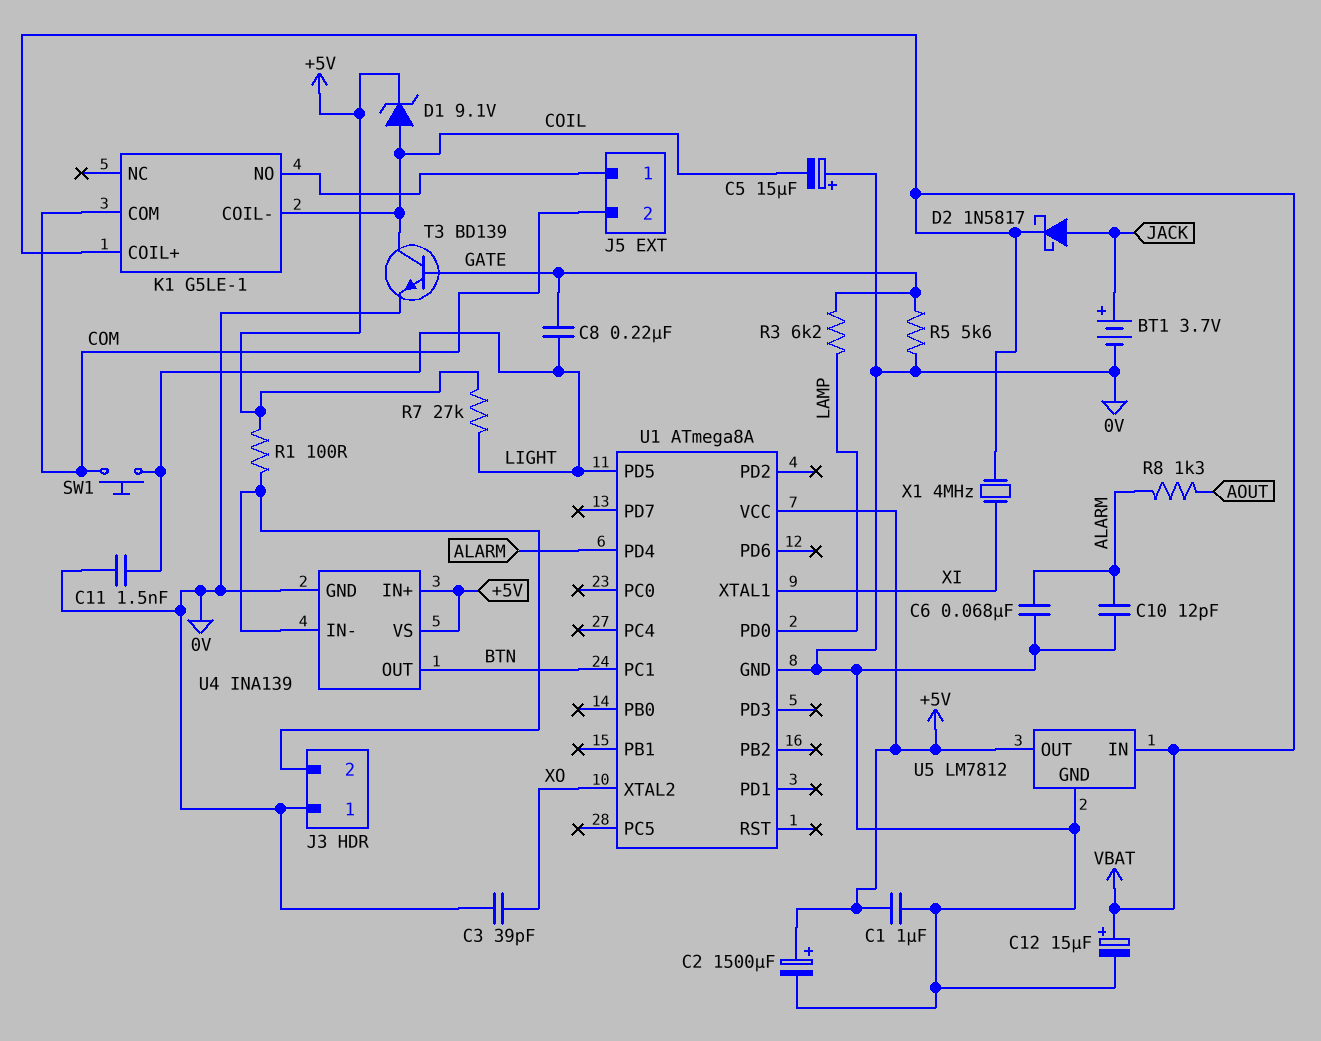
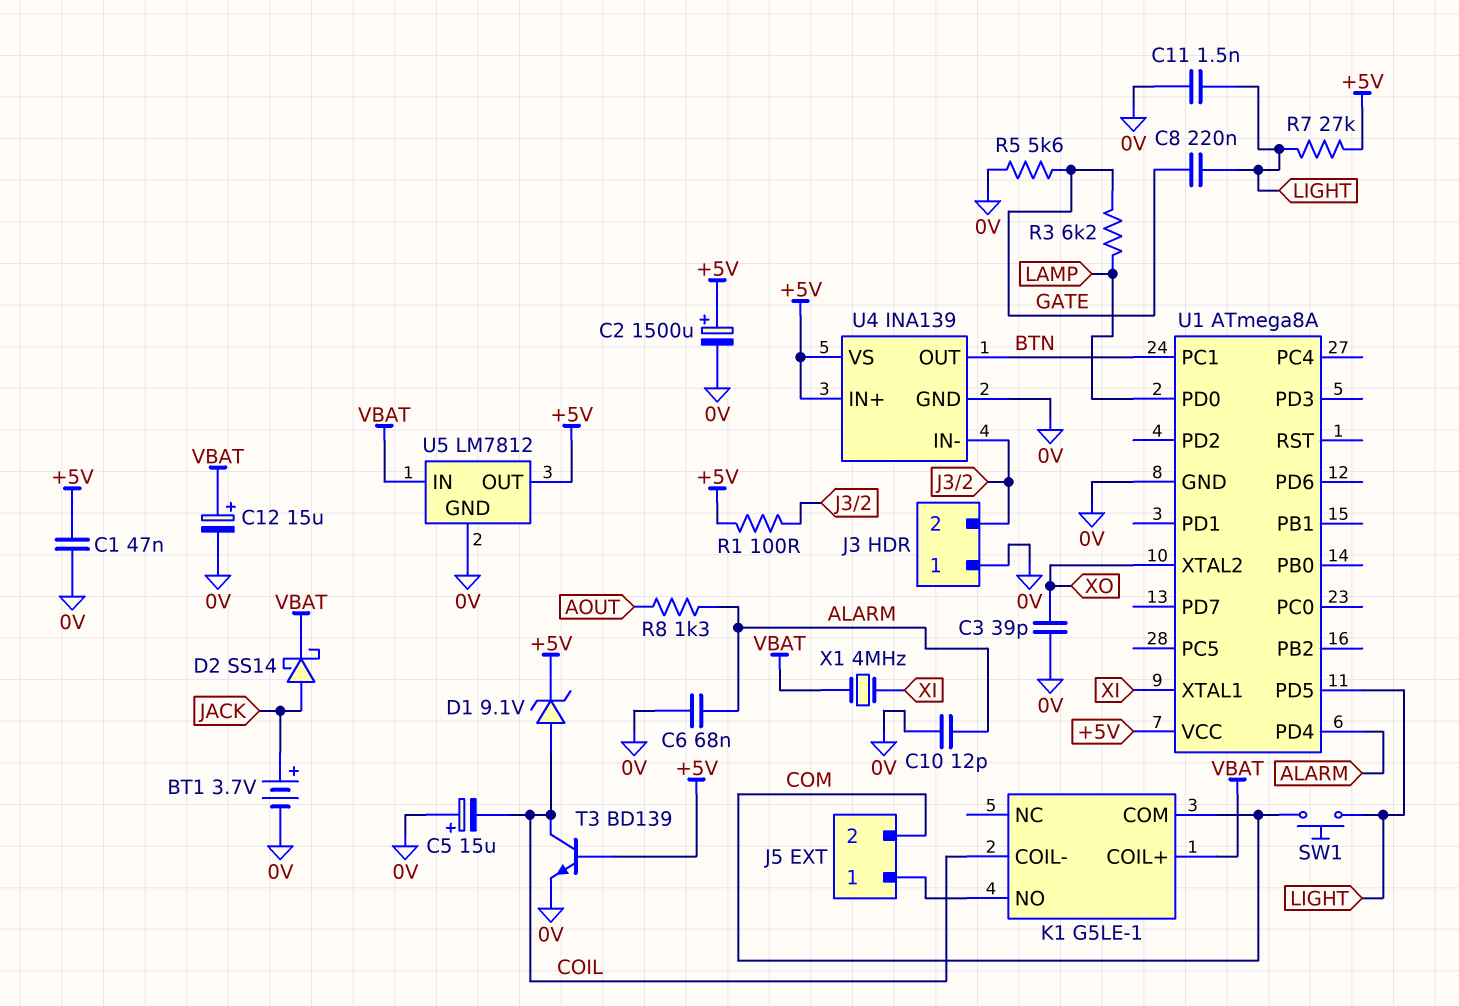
C1: 1uF (+5V, 0V) -> 47nF (+5V, 0V)
D2: schottky 1N5817 (A JACK, K VBAT) -> schottky SS14 (A JACK, K VBAT)
T3: NPN BD139 (B GATE, C COIL, E 0V) -> NPN BD139 (B +5V, C COIL, E 0V)

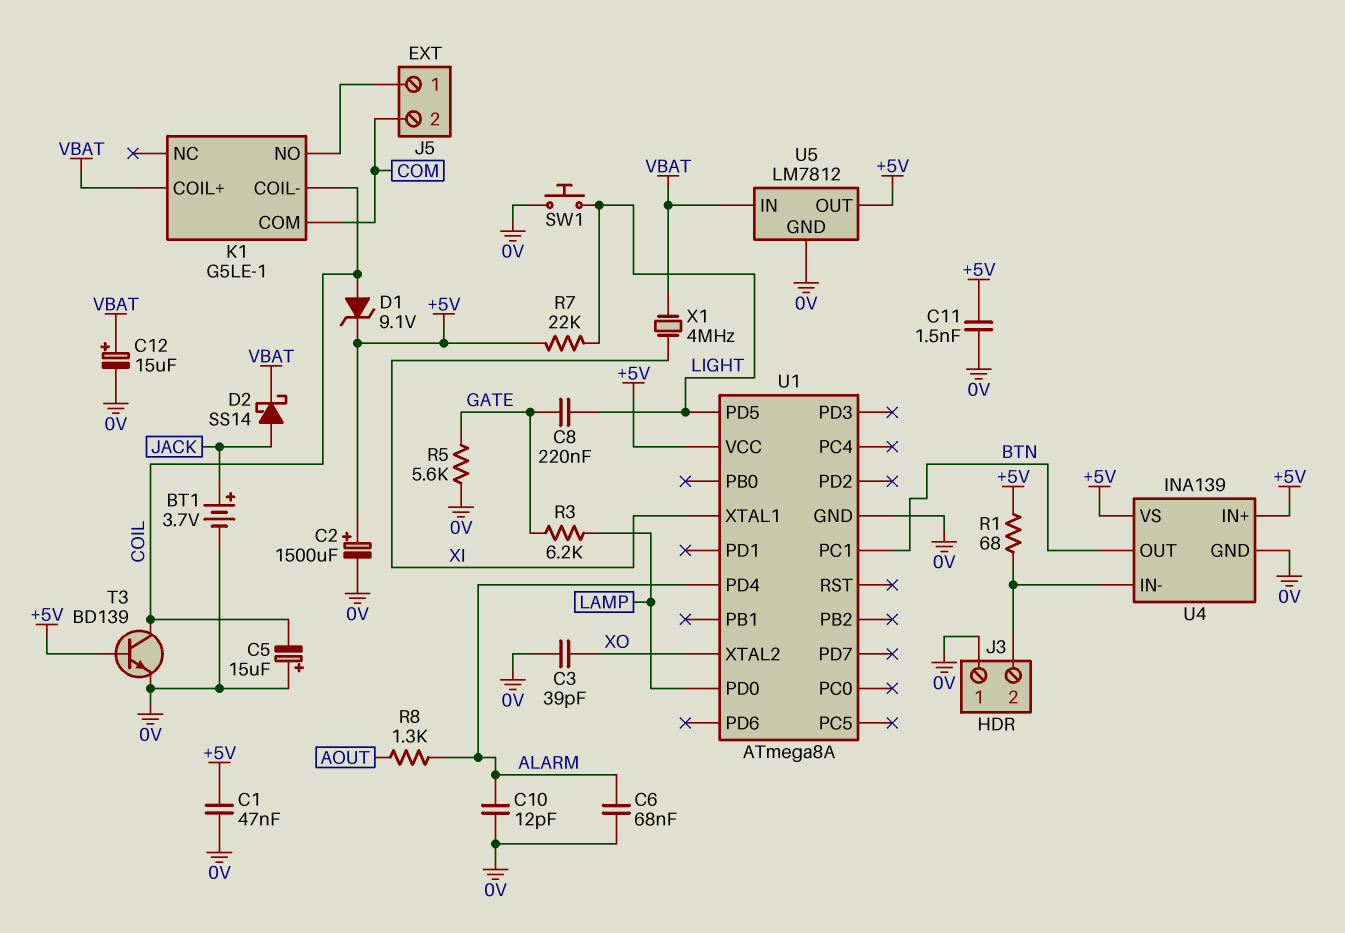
C11: 1.5nF (0V, LIGHT) -> 1.5nF (+5V, 0V)
R1: 100 (+5V, J3/2) -> 68 (+5V, J3/2)
R7: 27k (+5V, LIGHT) -> 22k (+5V, LIGHT)
SW1: button (COM, LIGHT) -> button (0V, LIGHT)

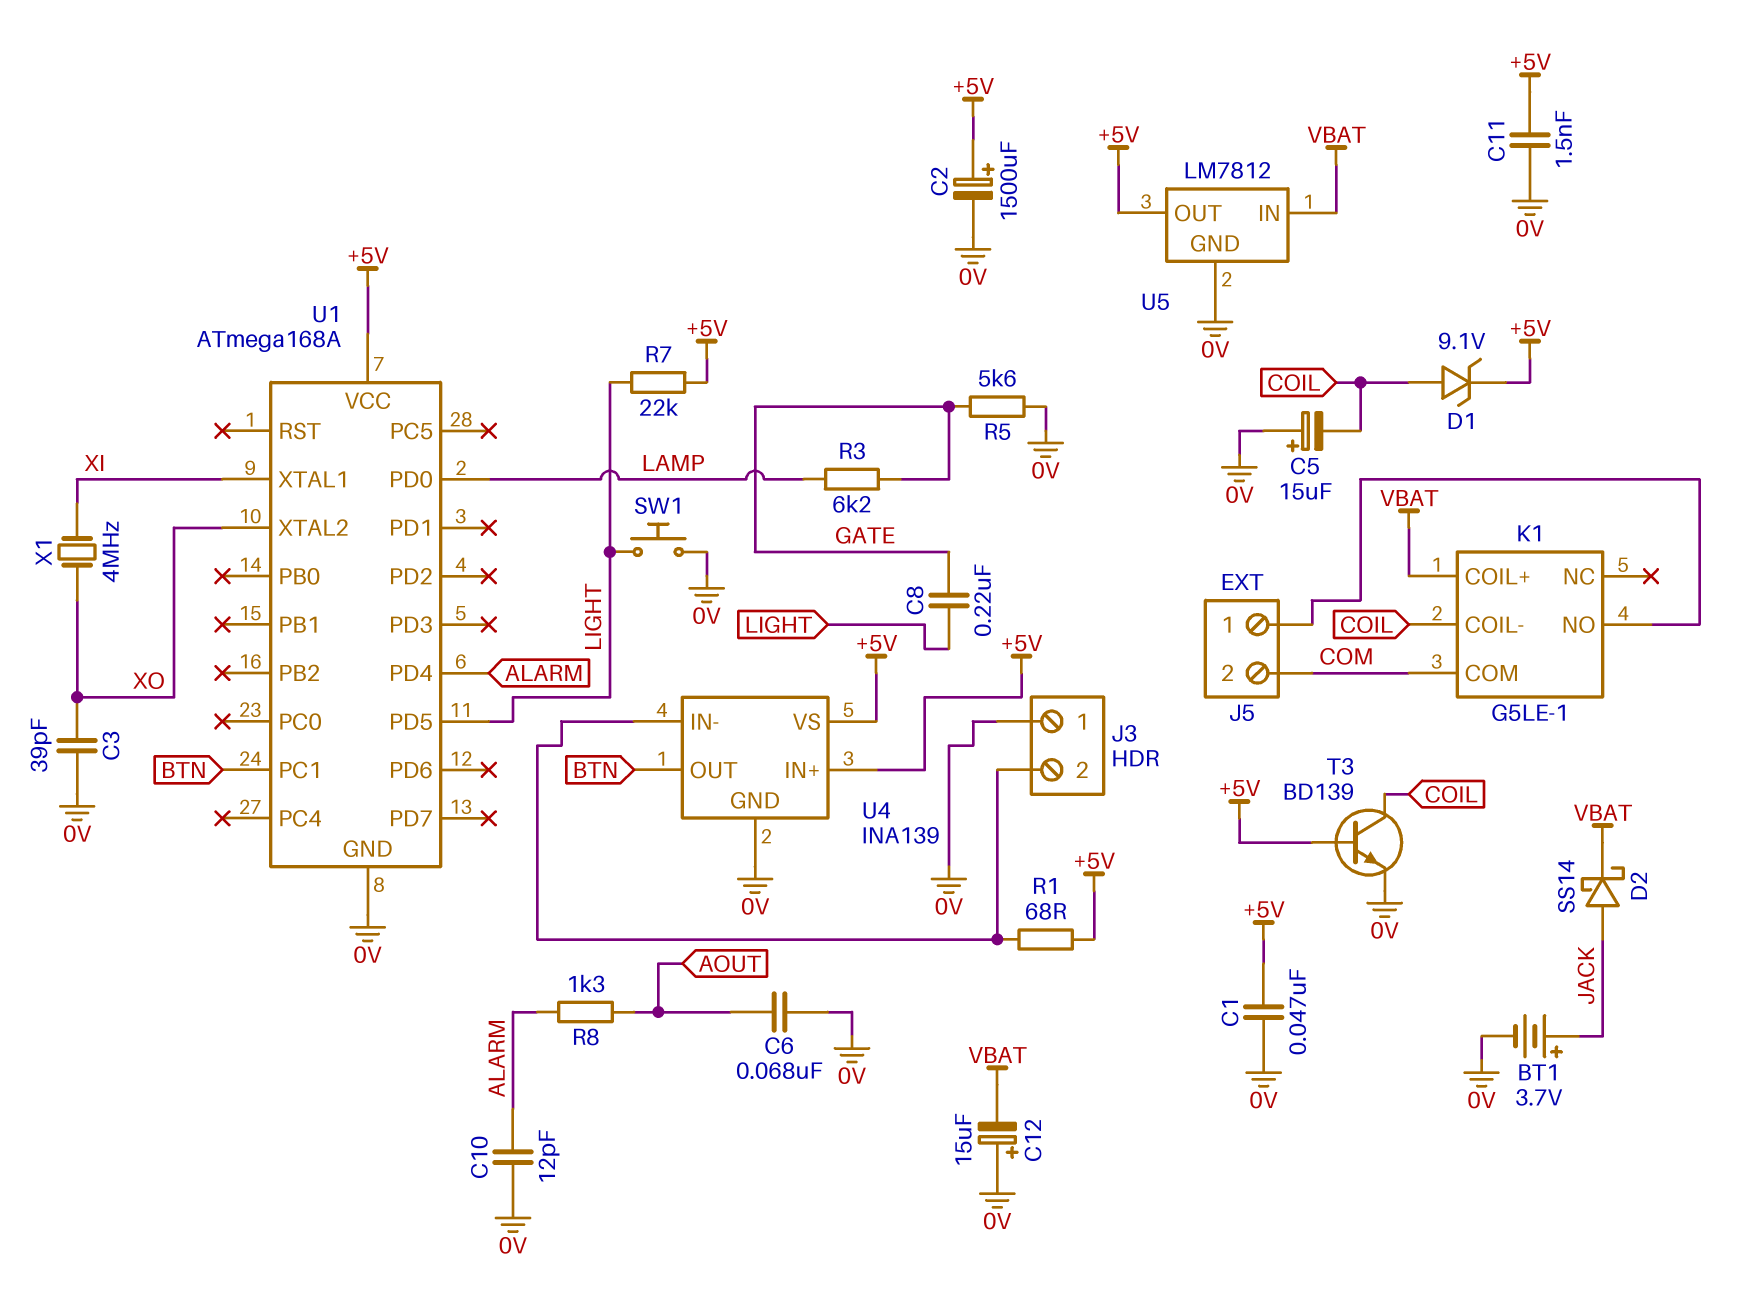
C6: 68nF (0V, ALARM) -> 68nF (0V, AOUT)
C12: 15uF (plus VBAT, minus 0V) -> 15uF (plus 0V, minus VBAT)
U1: ATmega8A -> ATmega168A
X1: 4MHz (VBAT, XI) -> 4MHz (XI, XO)

